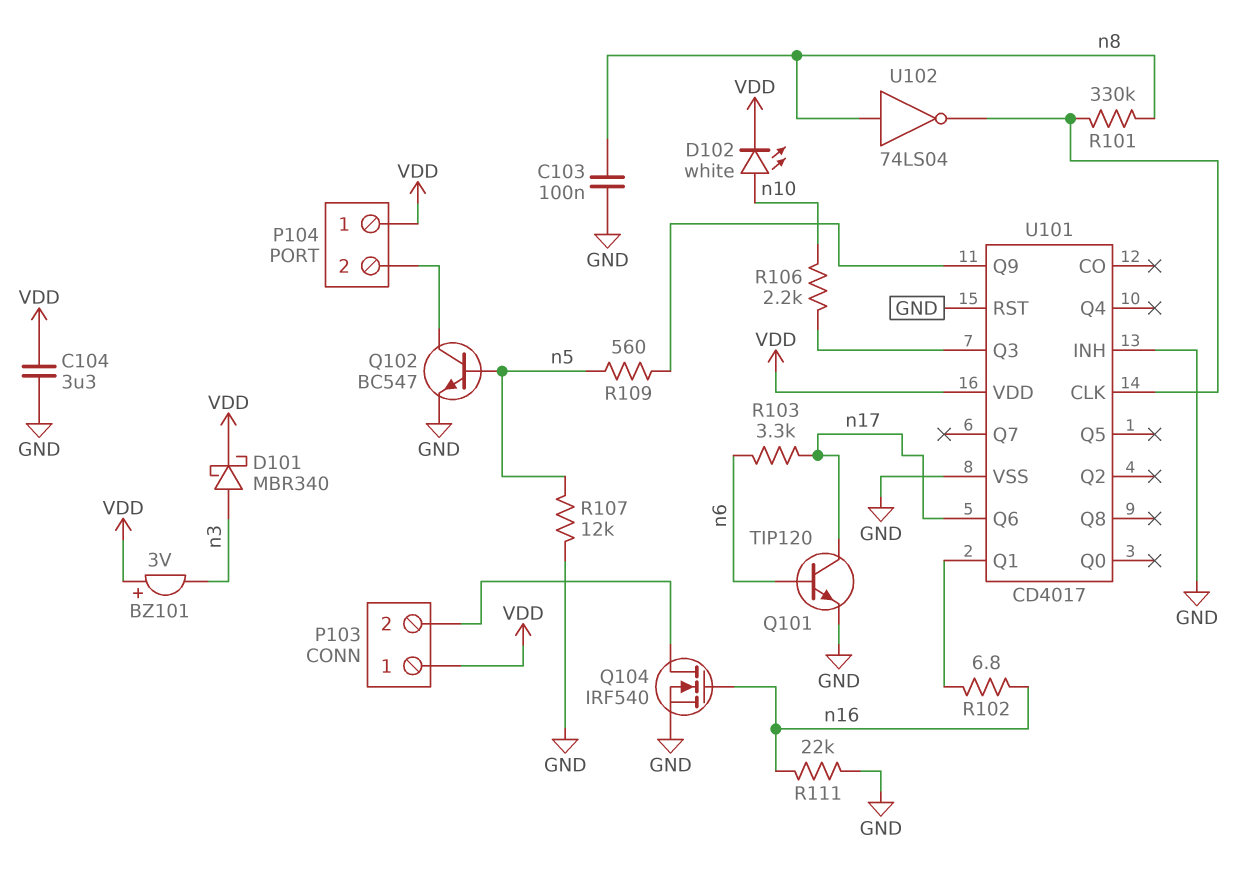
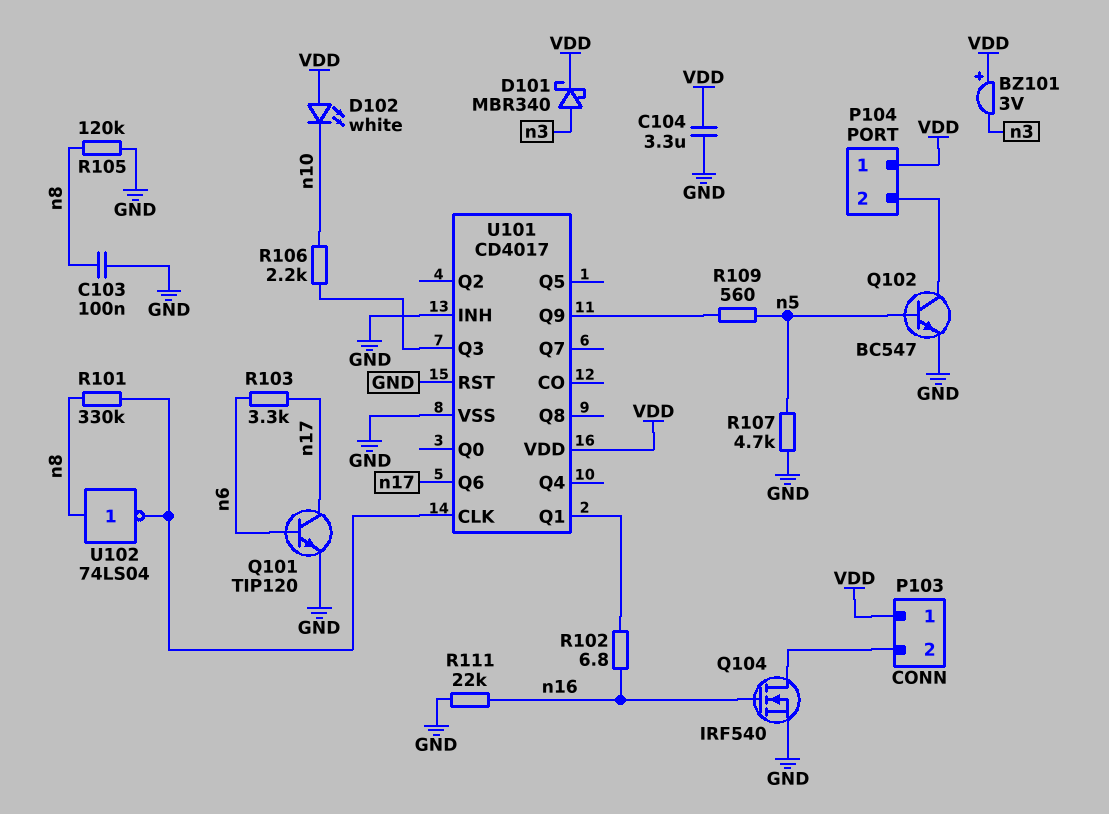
D102: LED white (A n10, K VDD) -> LED white (A VDD, K n10)
R105: none -> 120k (GND, n8)
R107: 12k (GND, n5) -> 4.7k (GND, n5)

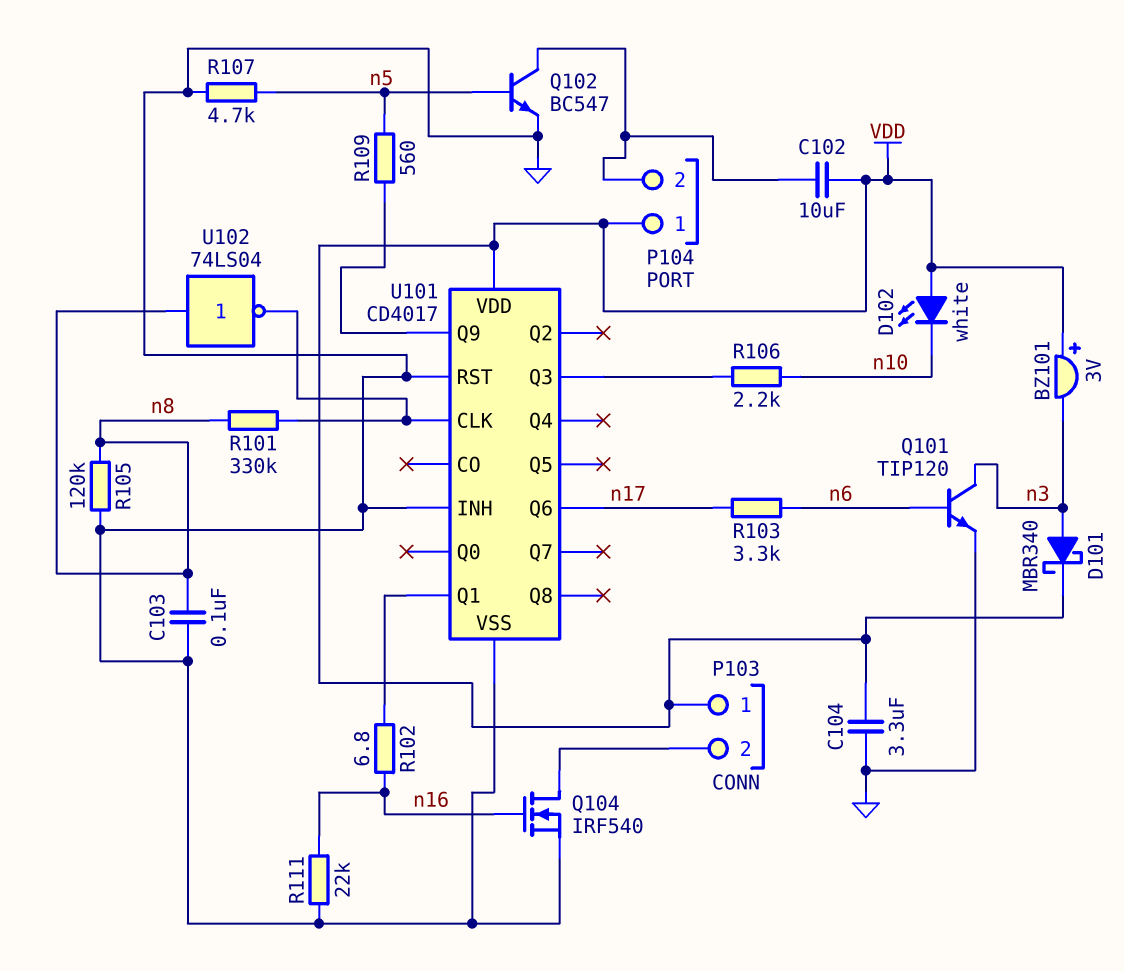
C102: none -> 10uF (P104/2, VDD)
Q101: NPN TIP120 (B n6, C n17, E GND) -> NPN TIP120 (B n6, C n3, E GND)

